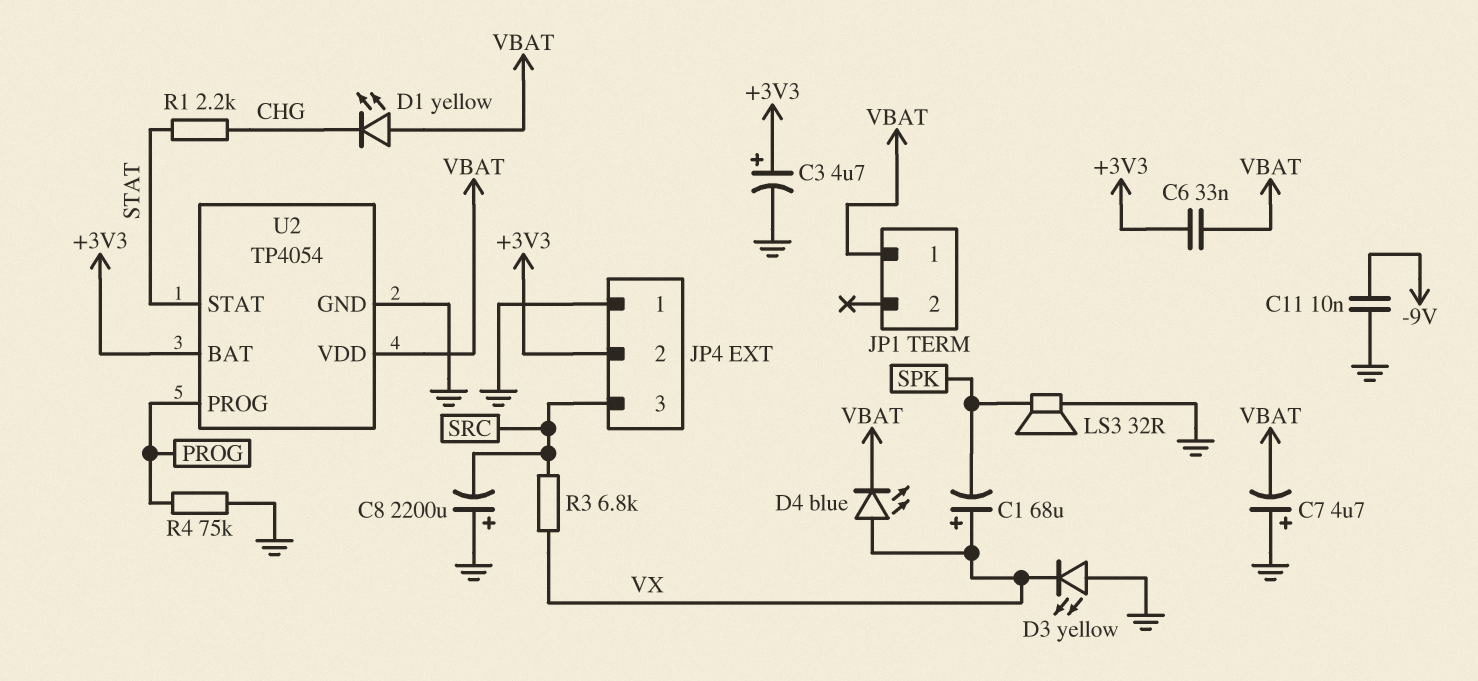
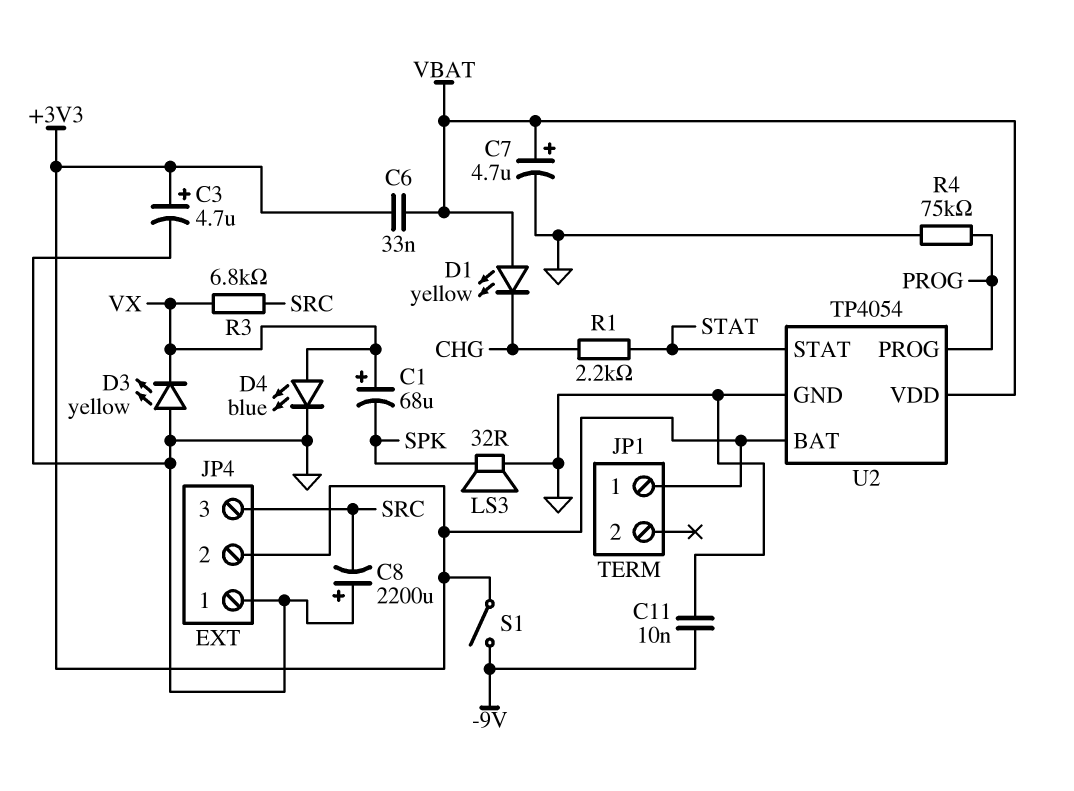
C7: 4.7uF (plus GND, minus VBAT) -> 4.7uF (plus VBAT, minus GND)
D4: LED blue (A VX, K VBAT) -> LED blue (A VX, K GND)
JP1 pin 1: VBAT -> +3V3
S1: none -> switch (+3V3, -9V)

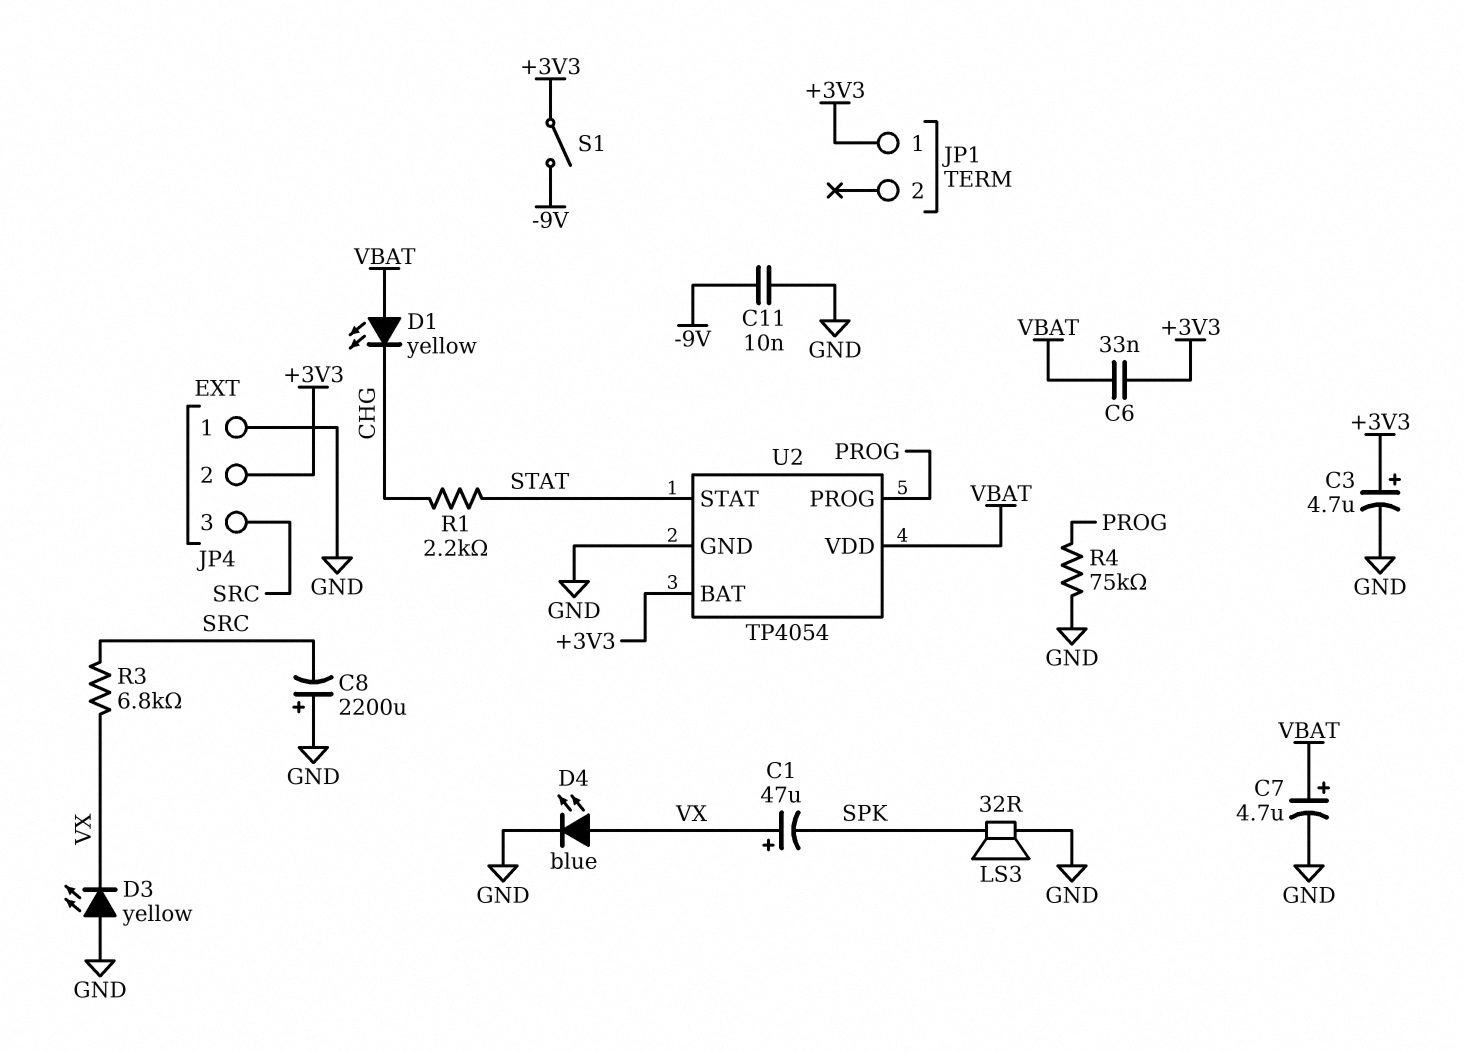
C1: 68uF (plus VX, minus SPK) -> 47uF (plus VX, minus SPK)

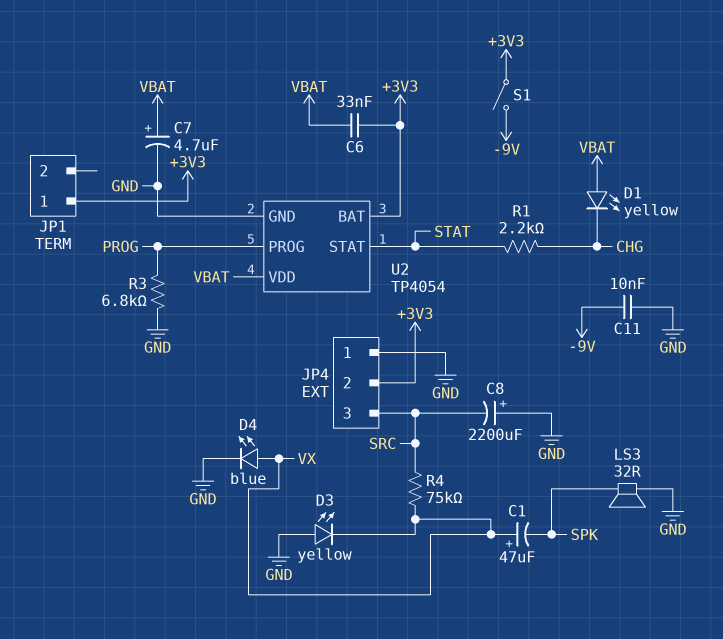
C3: 4.7uF (plus +3V3, minus GND) -> none
R3: 6.8k (SRC, VX) -> 6.8k (GND, PROG)
R4: 75k (GND, PROG) -> 75k (SRC, VX)

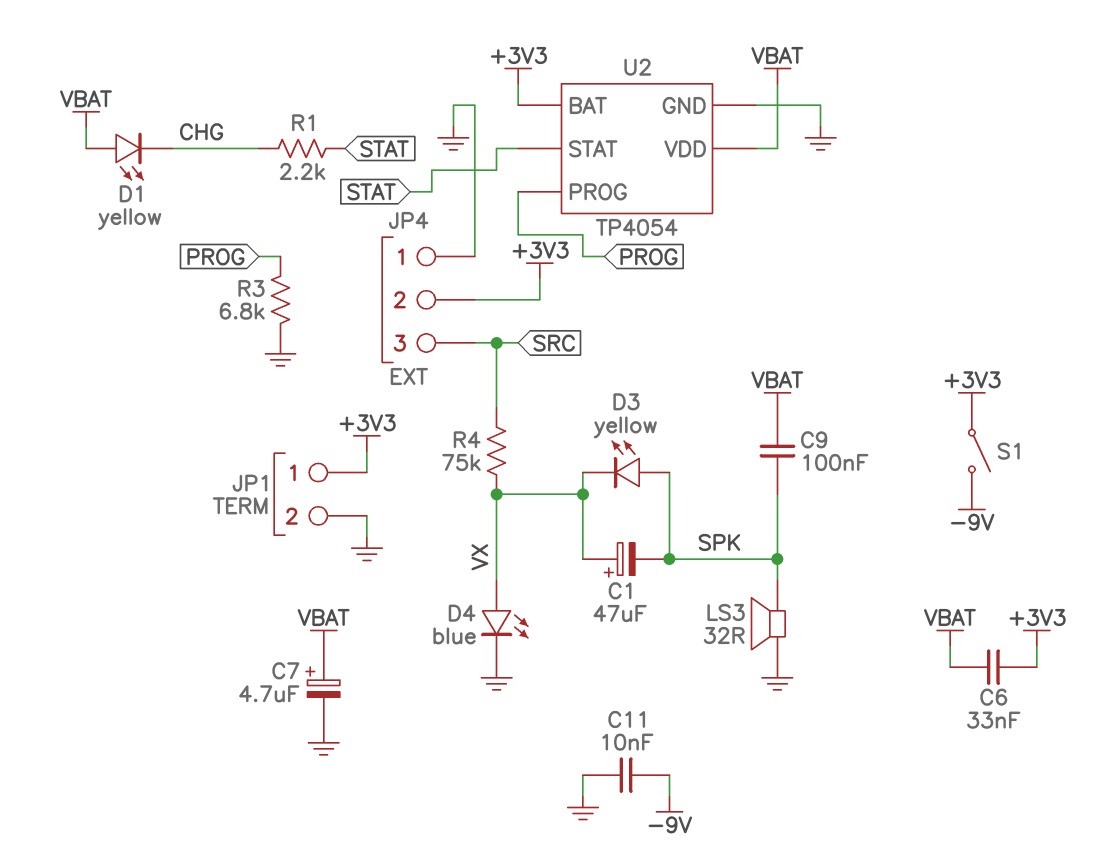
C8: 2200uF (plus GND, minus SRC) -> none
C9: none -> 100nF (SPK, VBAT)
D3: LED yellow (A GND, K VX) -> LED yellow (A SPK, K VX)
JP1 pin 2: none -> GND

